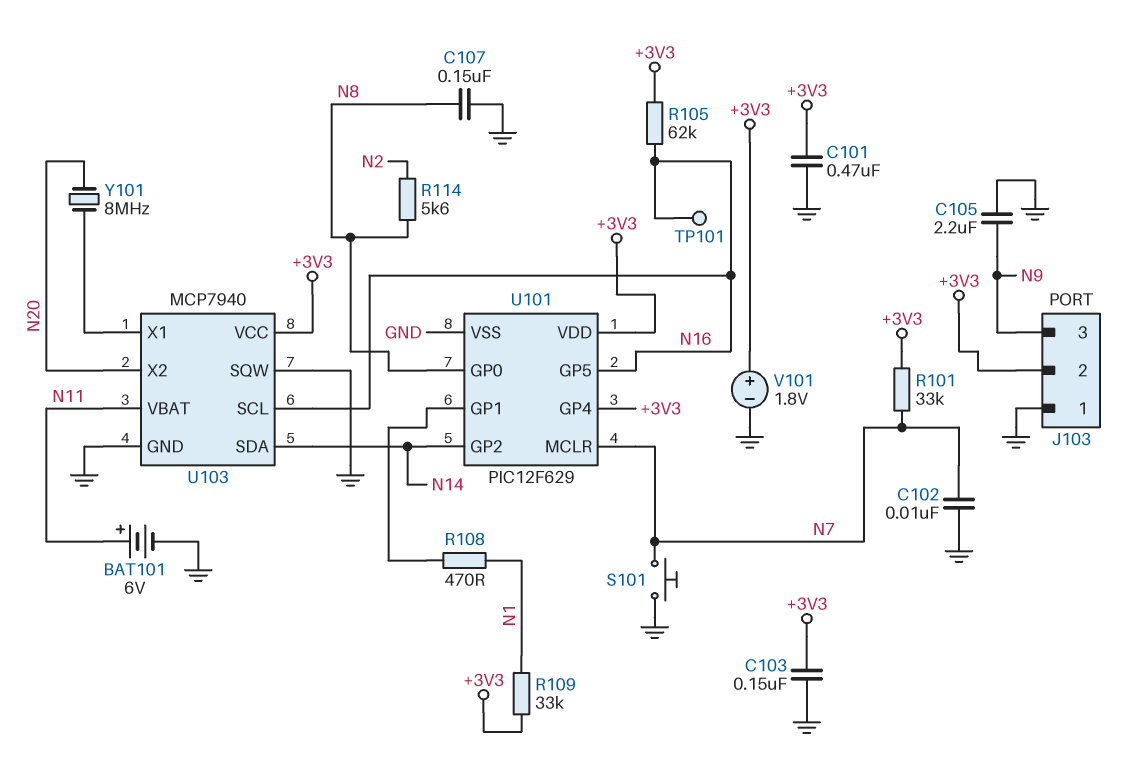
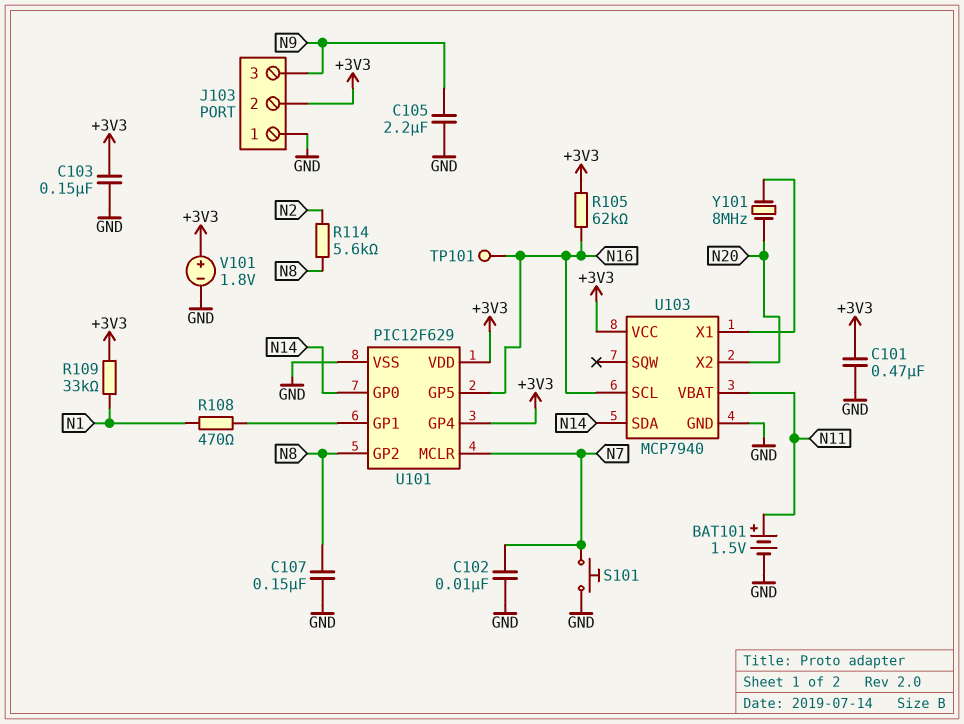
BAT101: 6V (plus N11, minus GND) -> 1.5V (plus N11, minus GND)
R101: 33k (+3V3, N7) -> none
U101 pin GP0: N8 -> N14
U101 pin GP2: N14 -> N8
U103 pin SQW: GND -> none

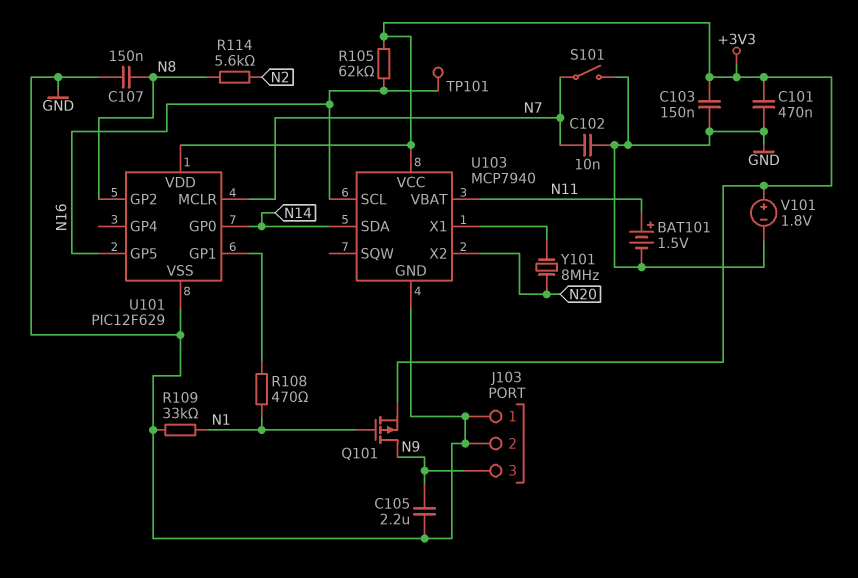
J103 pin 2: +3V3 -> GND
Q101: none -> PMOS (G N1, D N9, S +3V3)
R109: 33k (+3V3, N1) -> 33k (GND, N1)
S101: button (GND, N7) -> switch (GND, N7)
U101 pin GP4: +3V3 -> none

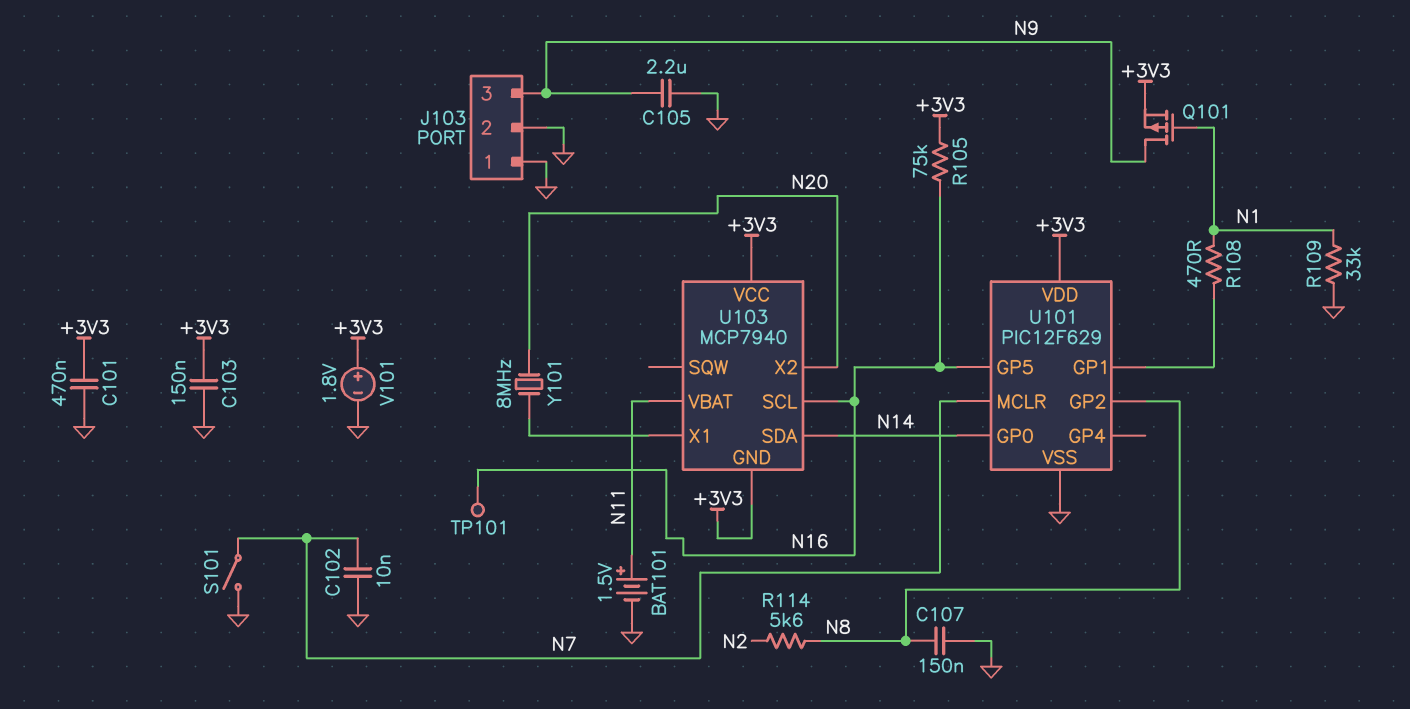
R105: 62k (+3V3, N16) -> 75k (+3V3, N16)
U103 pin GND: GND -> +3V3

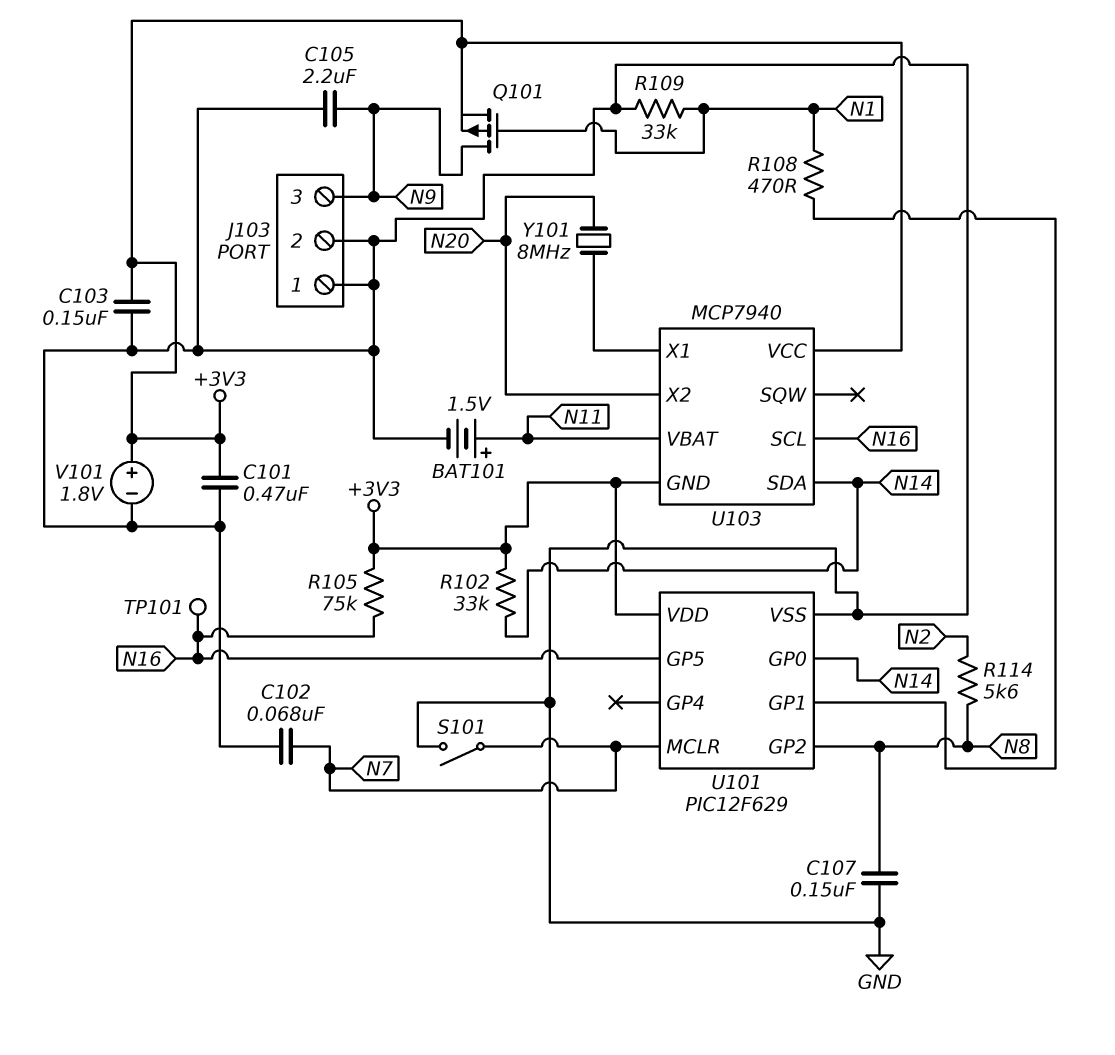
C102: 10nF (GND, N7) -> 68nF (GND, N7)
R102: none -> 33k (+3V3, N14)

